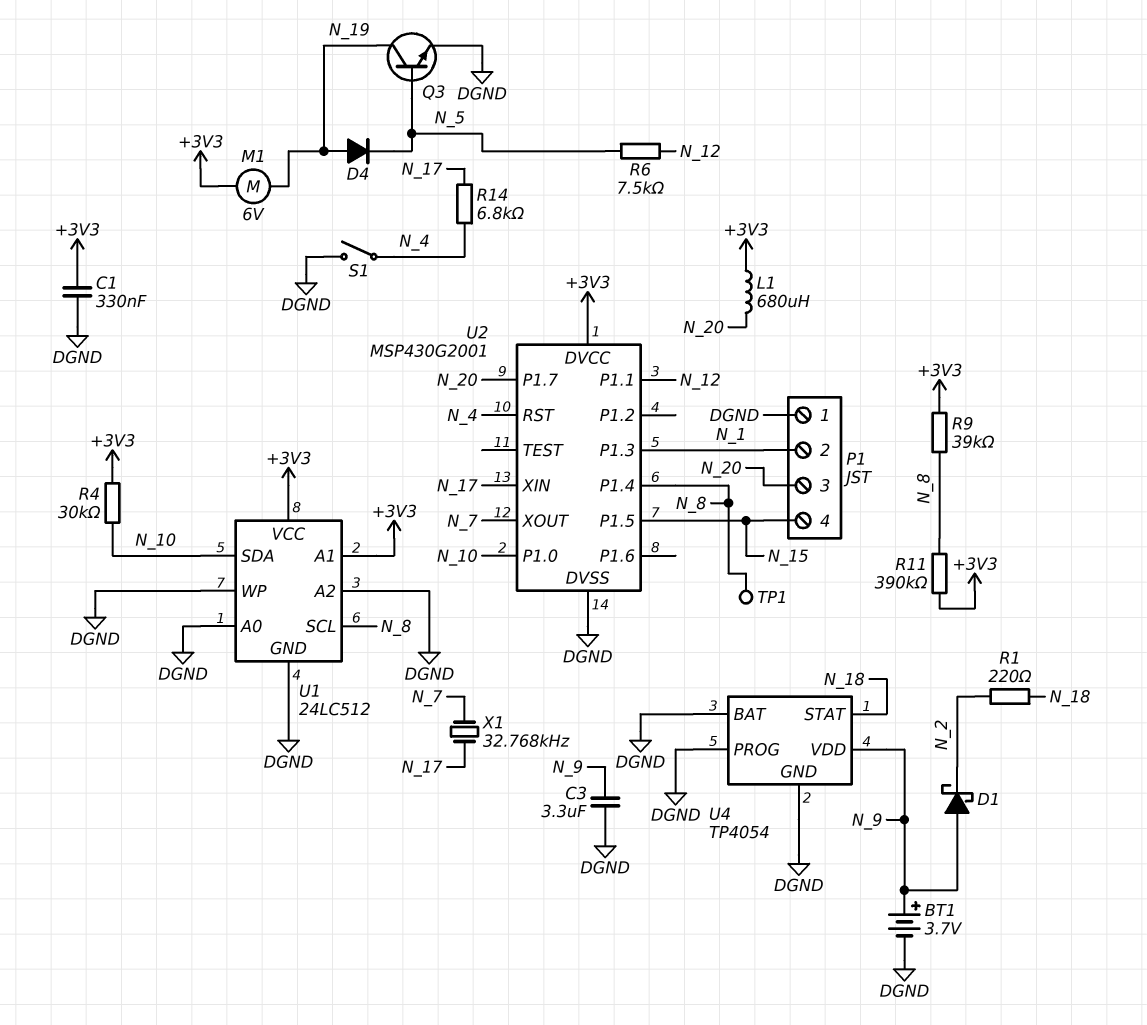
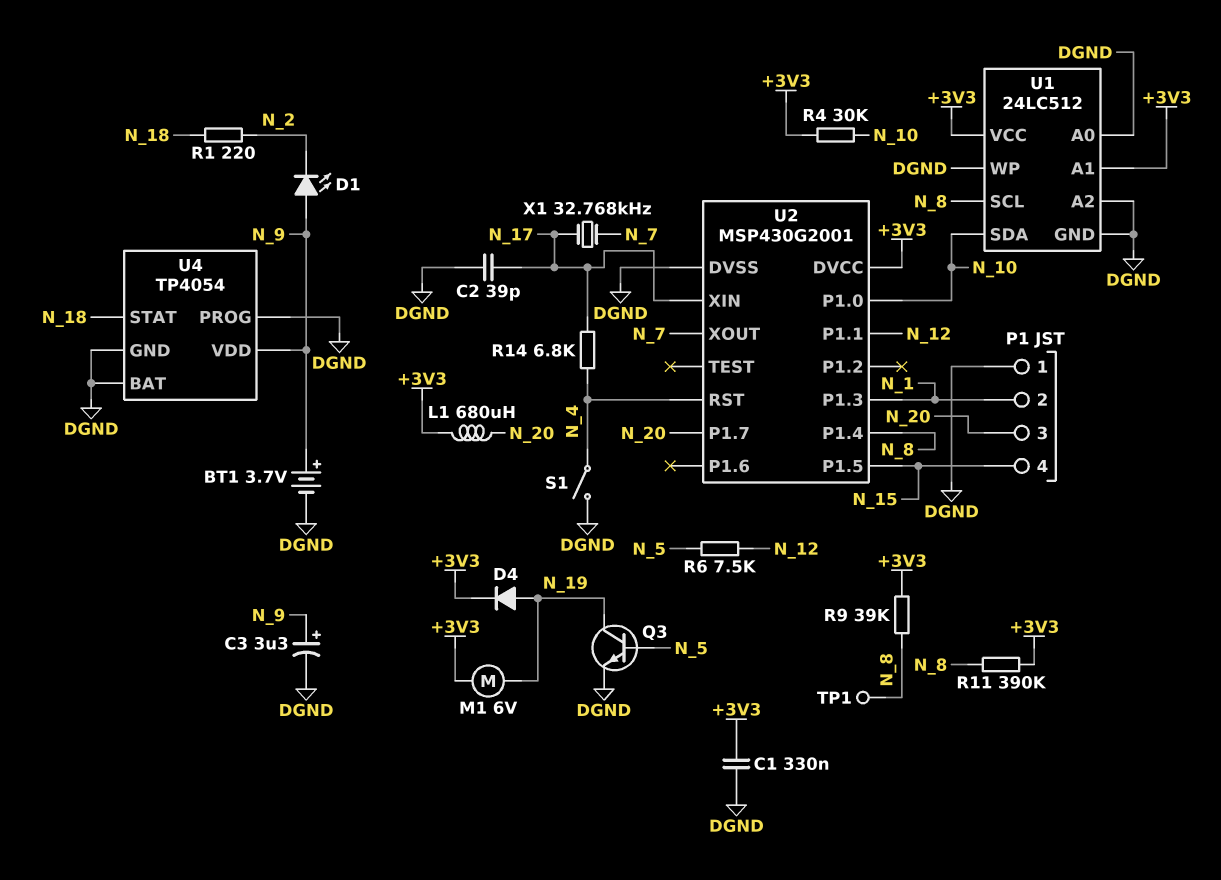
C2: none -> 39pF (DGND, N_17)
C3: 3.3uF (DGND, N_9) -> 3.3uF (plus N_9, minus DGND)
D1: schottky (A N_9, K N_2) -> LED (A N_9, K N_2)
D4: diode (A N_19, K N_5) -> diode (A N_19, K +3V3)

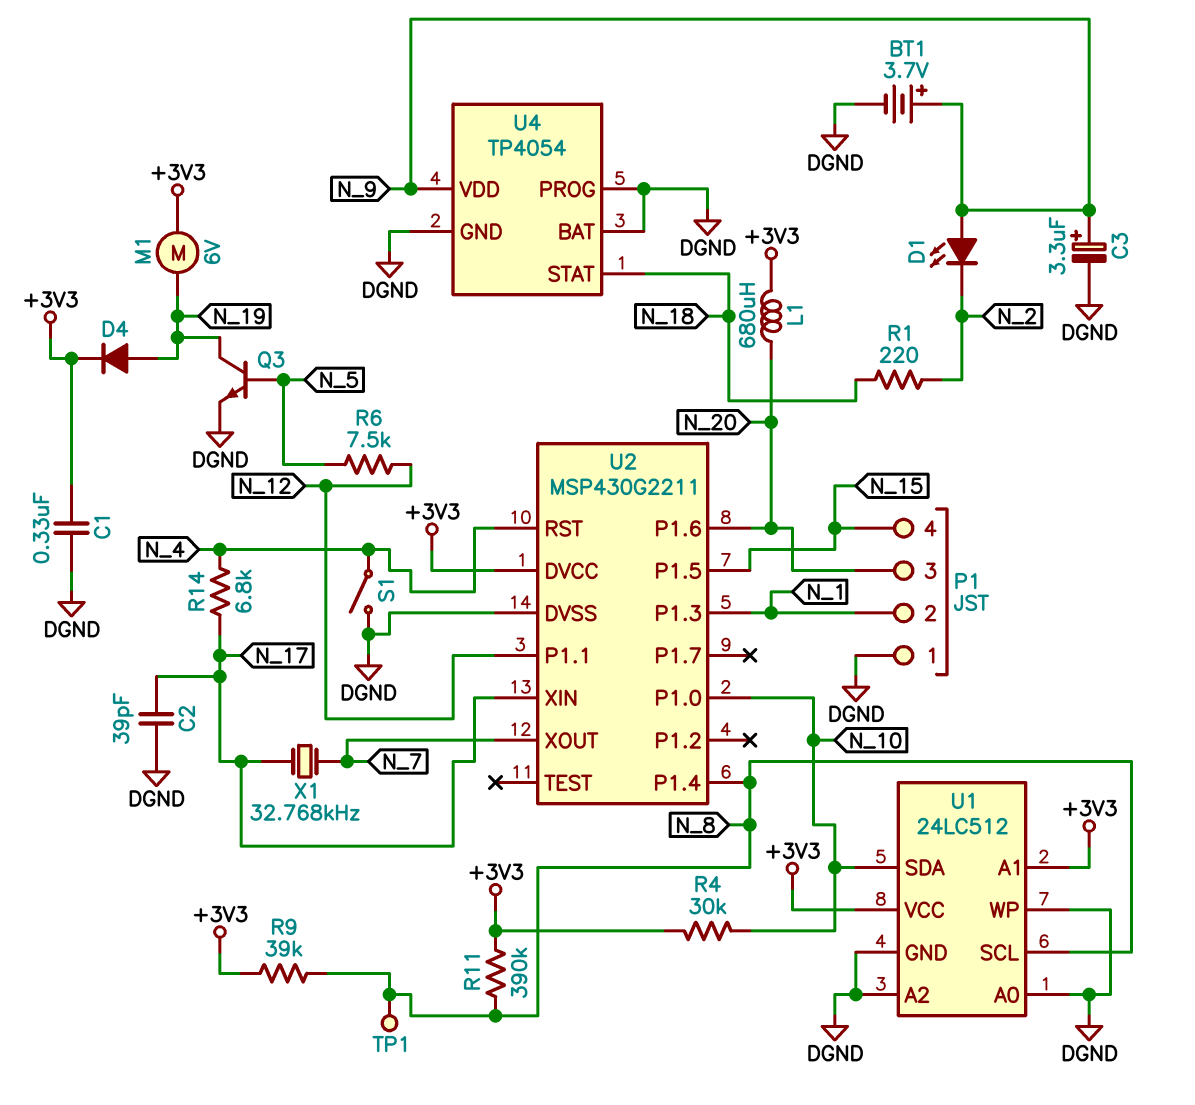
U2: MSP430G2001 -> MSP430G2211
U2 pin P1.6: none -> N_20
U2 pin P1.7: N_20 -> none

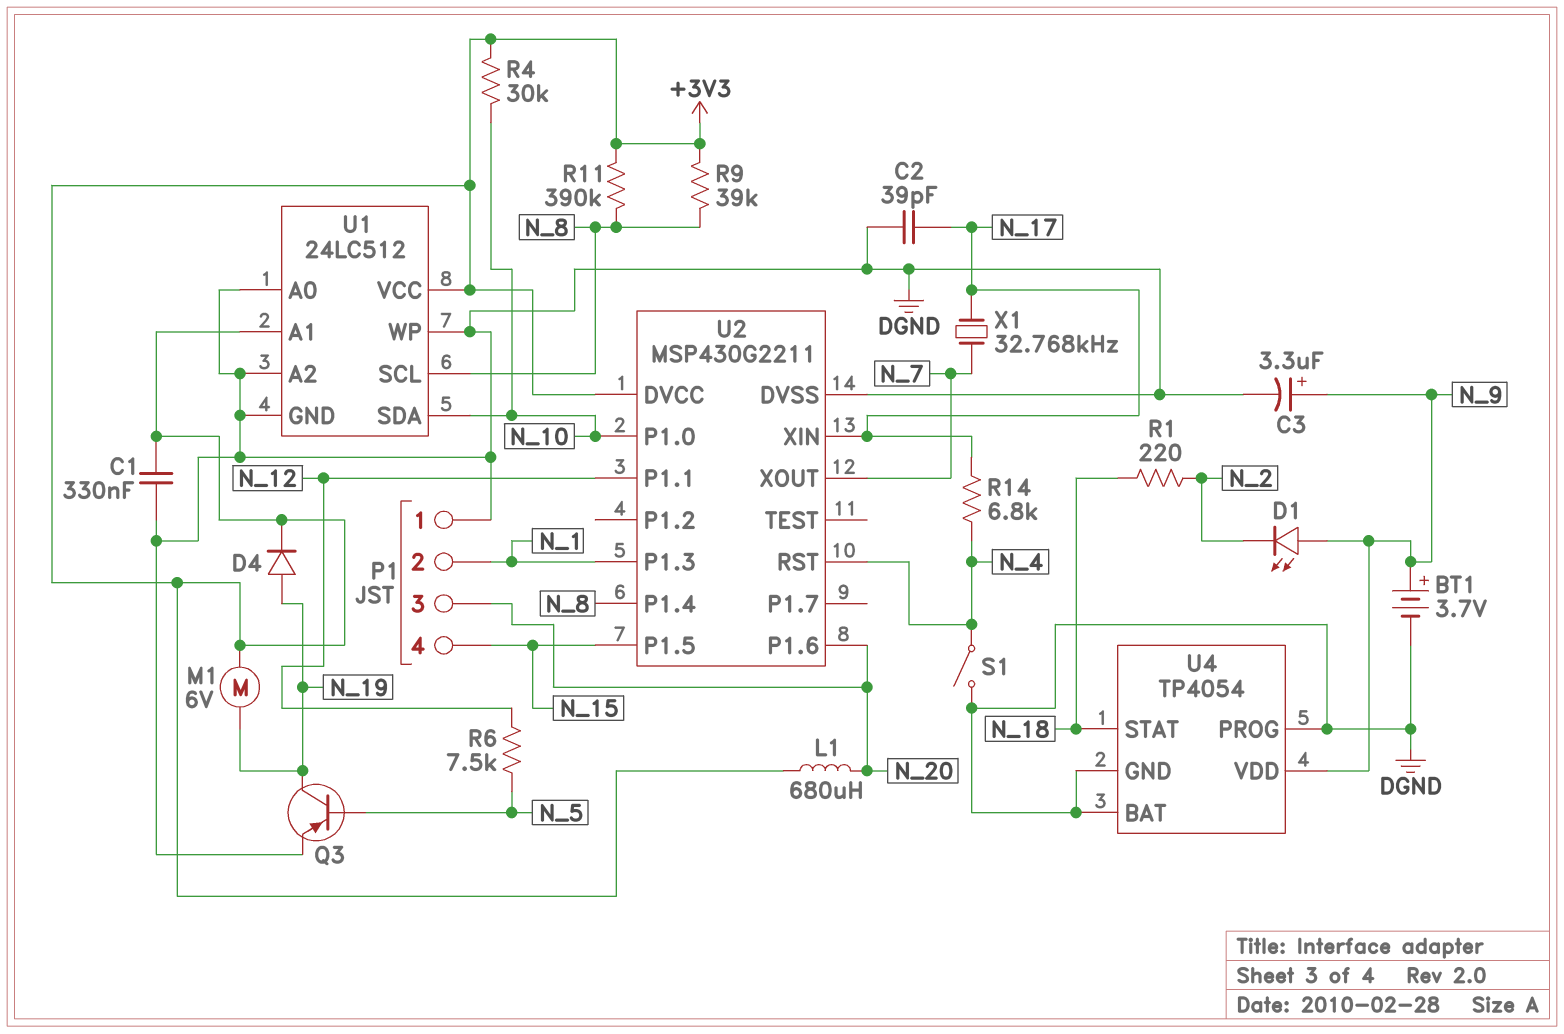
Q3: NPN (B N_5, C N_19, E DGND) -> PNP (B N_5, C N_19, E DGND)
TP1: test point (N_8) -> none

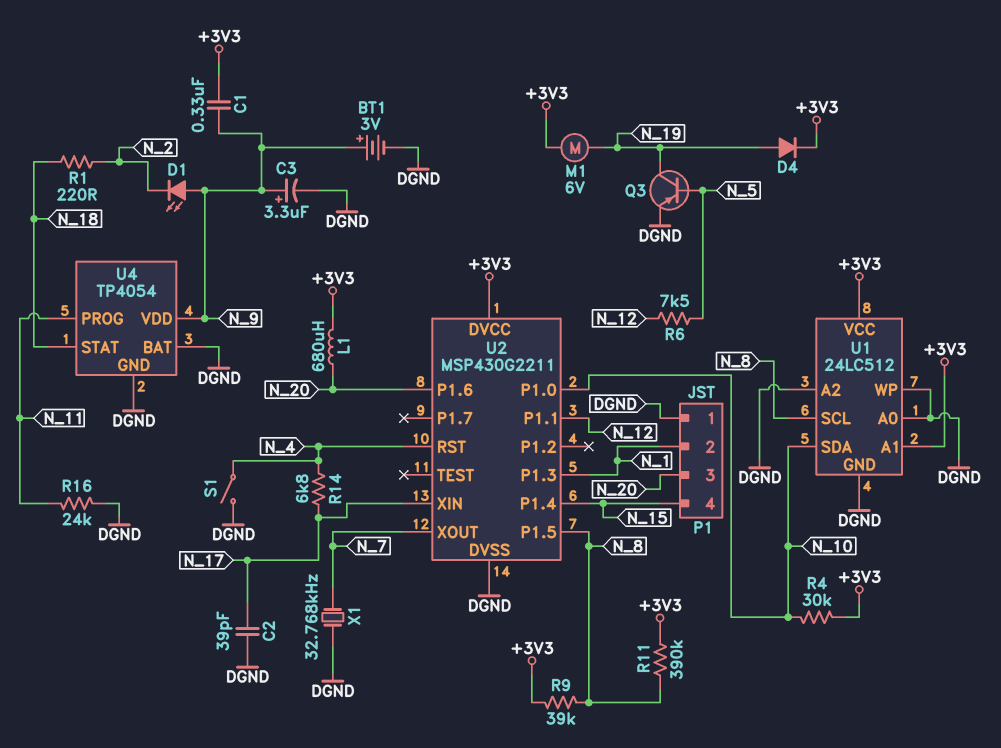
BT1: 3.7V (plus N_9, minus DGND) -> 3V (plus N_9, minus DGND)
C1: 330nF (+3V3, DGND) -> 330nF (+3V3, N_9)
R16: none -> 24k (DGND, N_11)
U2 pin P1.4: N_8 -> N_15
U2 pin P1.5: N_15 -> N_8
U4 pin PROG: DGND -> N_11
X1: 32.768kHz (N_7, N_17) -> 32.768kHz (DGND, N_7)

